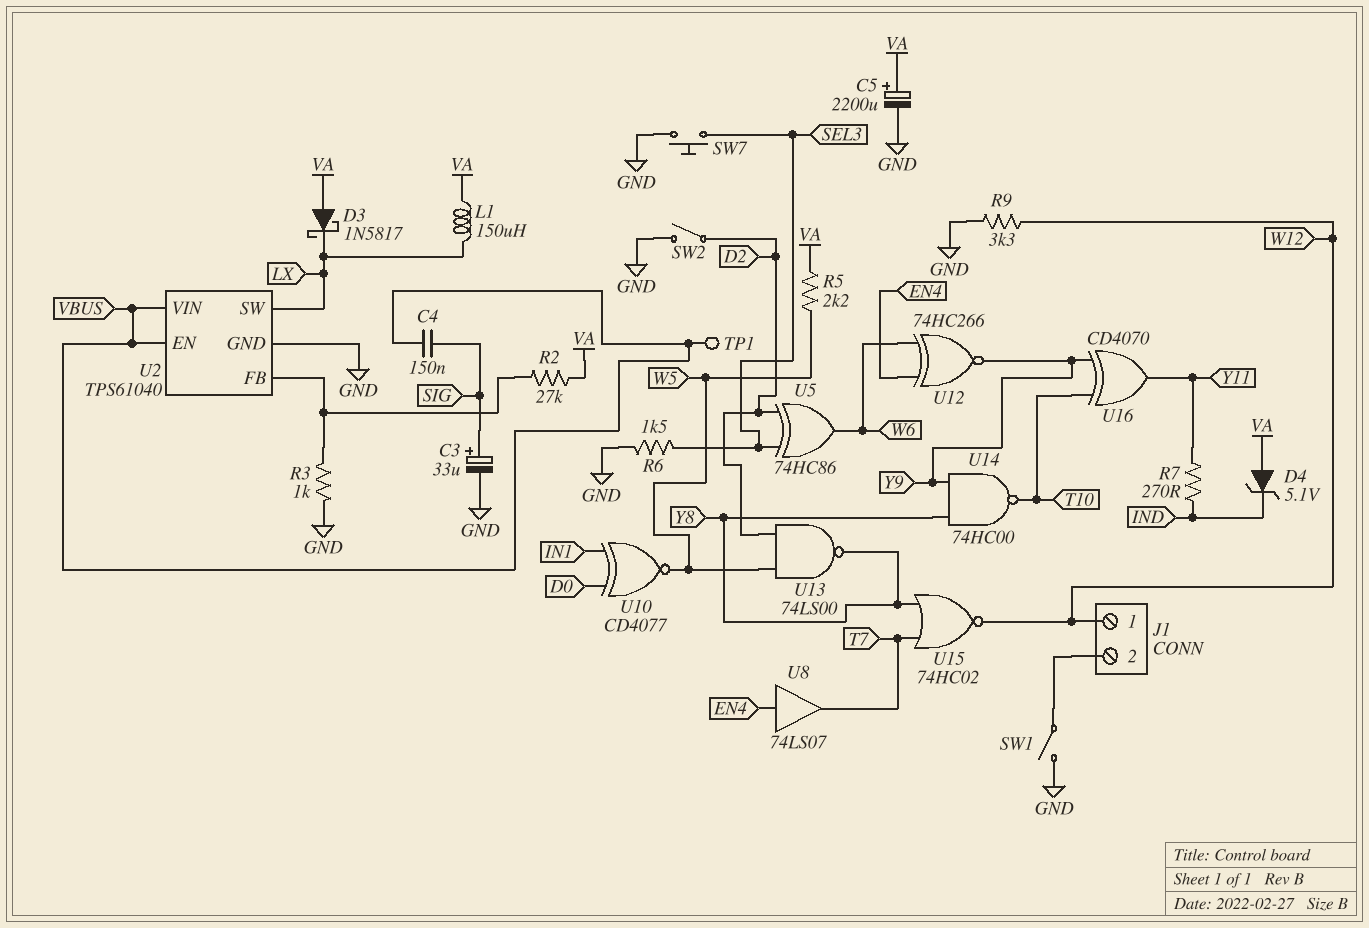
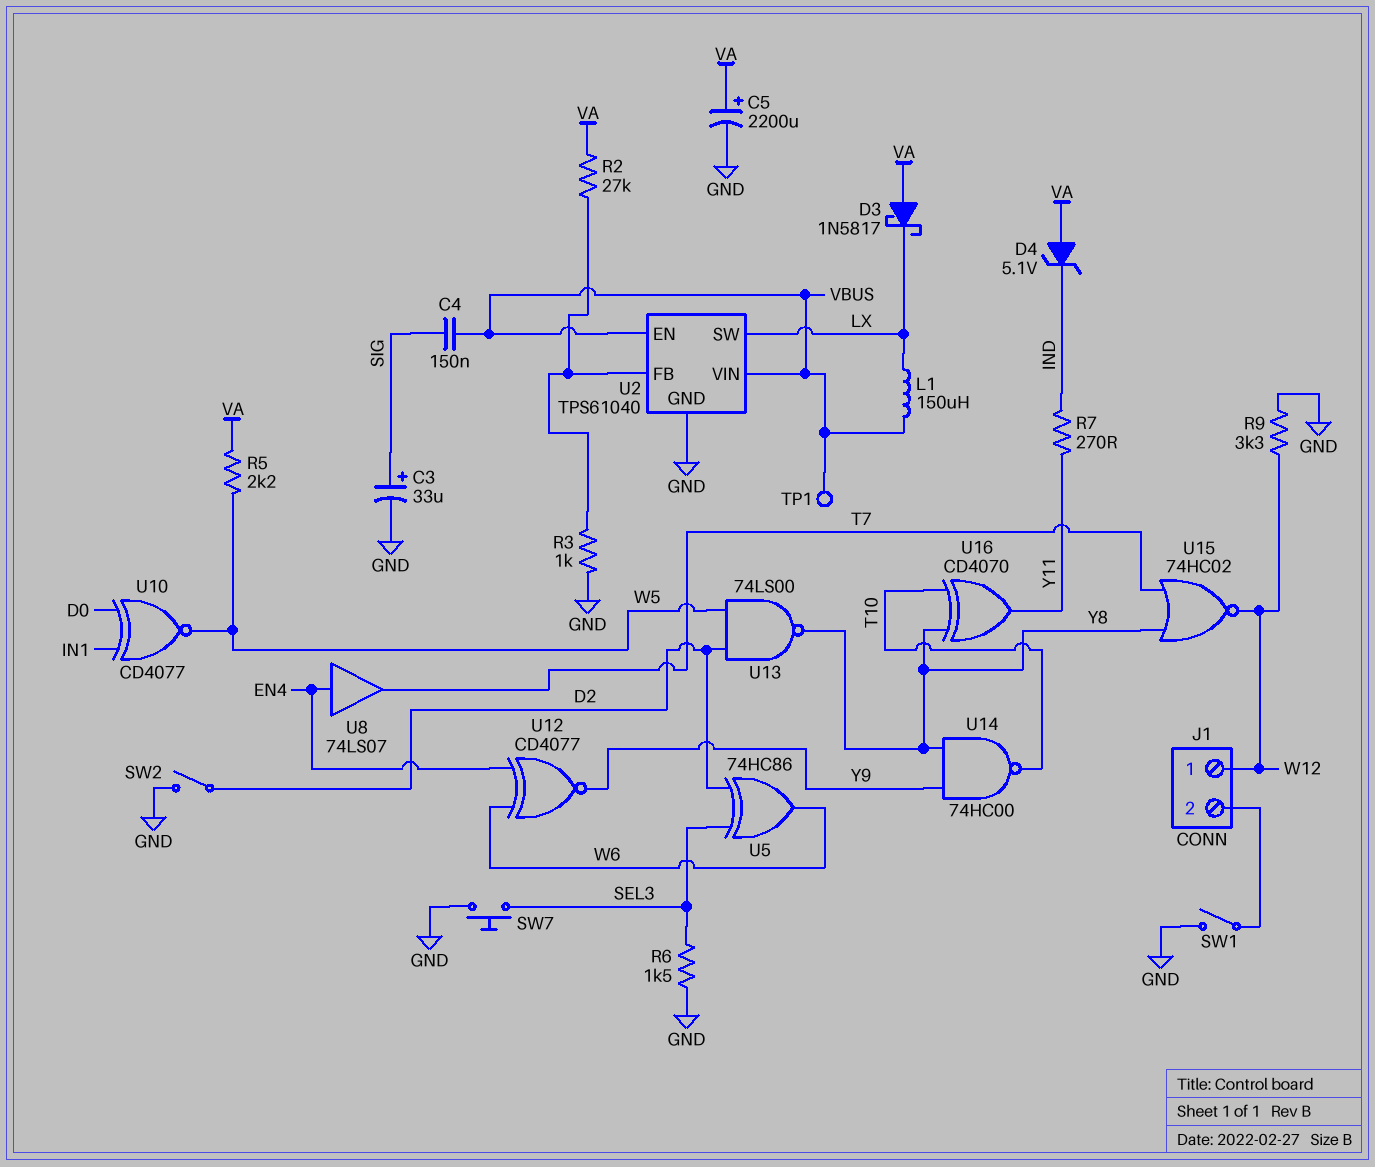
L1: 150uH (LX, VA) -> 150uH (LX, VBUS)
U12: XNOR 74HC266 (in EN4, in W6, out Y9) -> XNOR CD4077 (in EN4, in W6, out Y9)
U16: XOR CD4070 (in T10, in Y9, out Y11) -> XOR CD4070 (in T10, in Y8, out Y11)

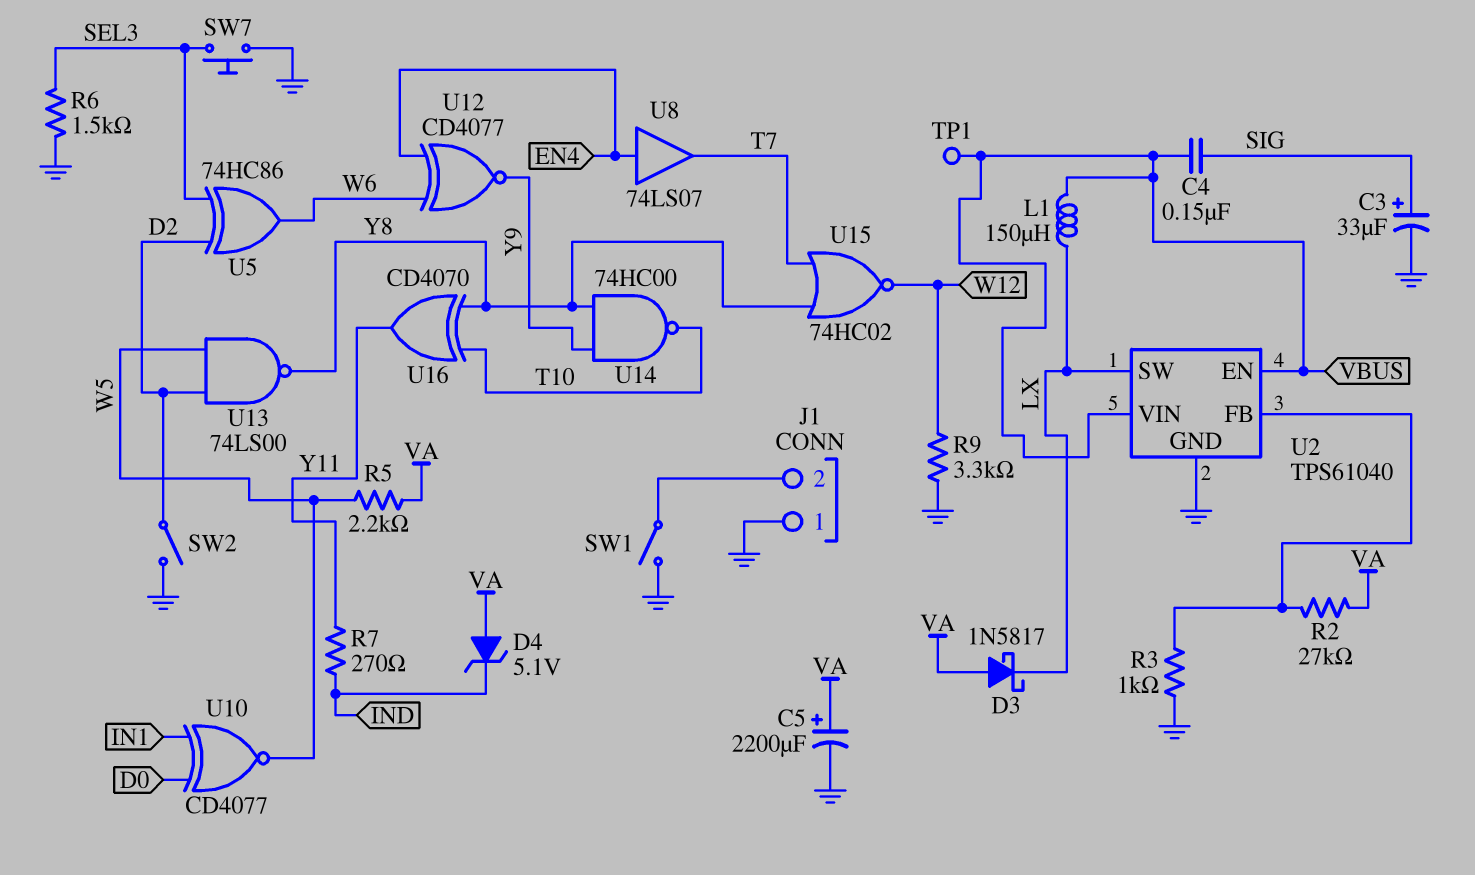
J1 pin 1: W12 -> GND

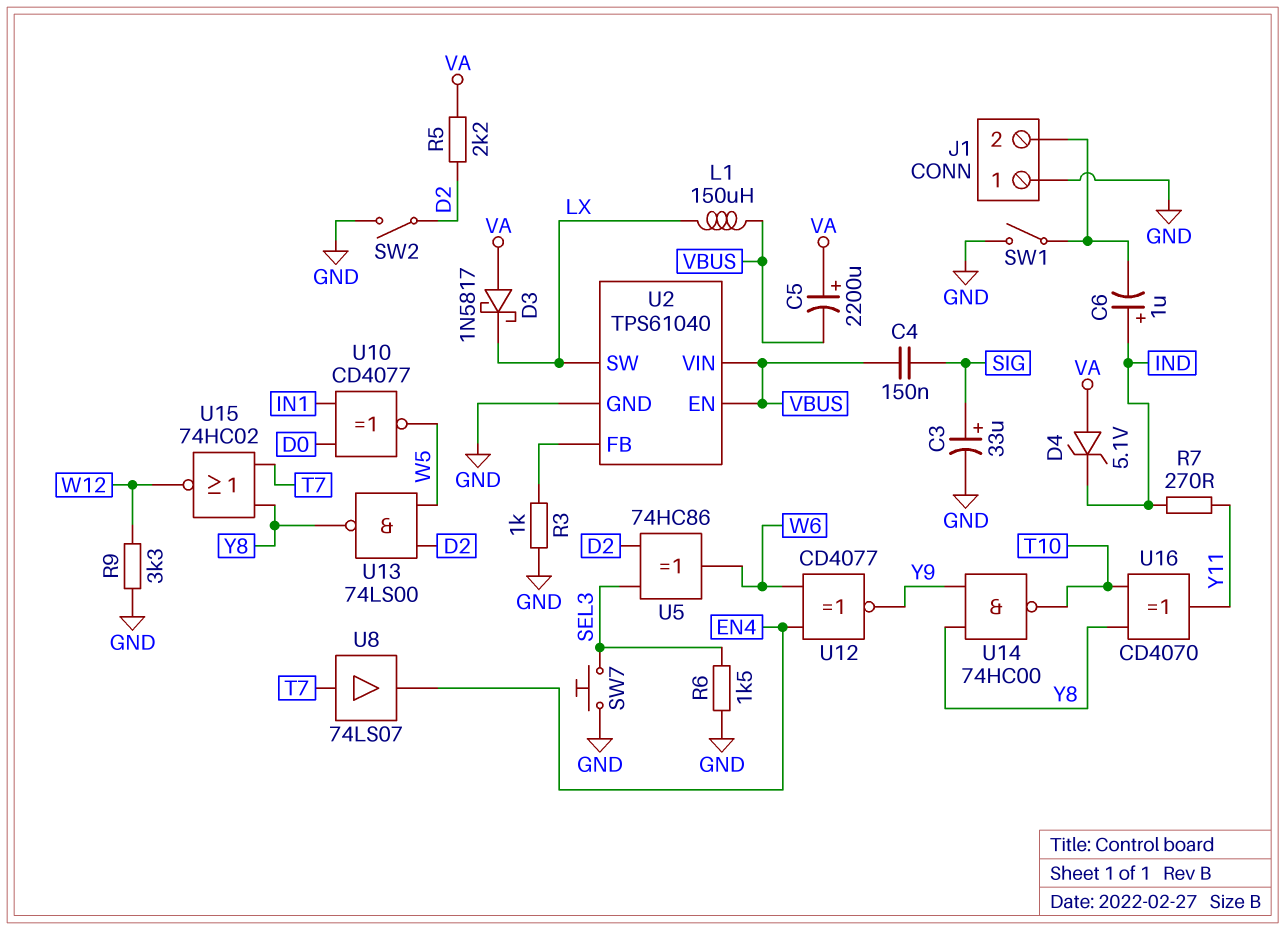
C5: 2200uF (plus VA, minus GND) -> 2200uF (plus VA, minus VBUS)
C6: none -> 1uF (plus IND, minus J1/2)
R2: 27k (U2/FB, VA) -> none
R5: 2.2k (VA, W5) -> 2.2k (D2, VA)
TP1: test point (VBUS) -> none
U8: buffer 74LS07 (in EN4, out T7) -> buffer 74LS07 (in T7, out EN4)

